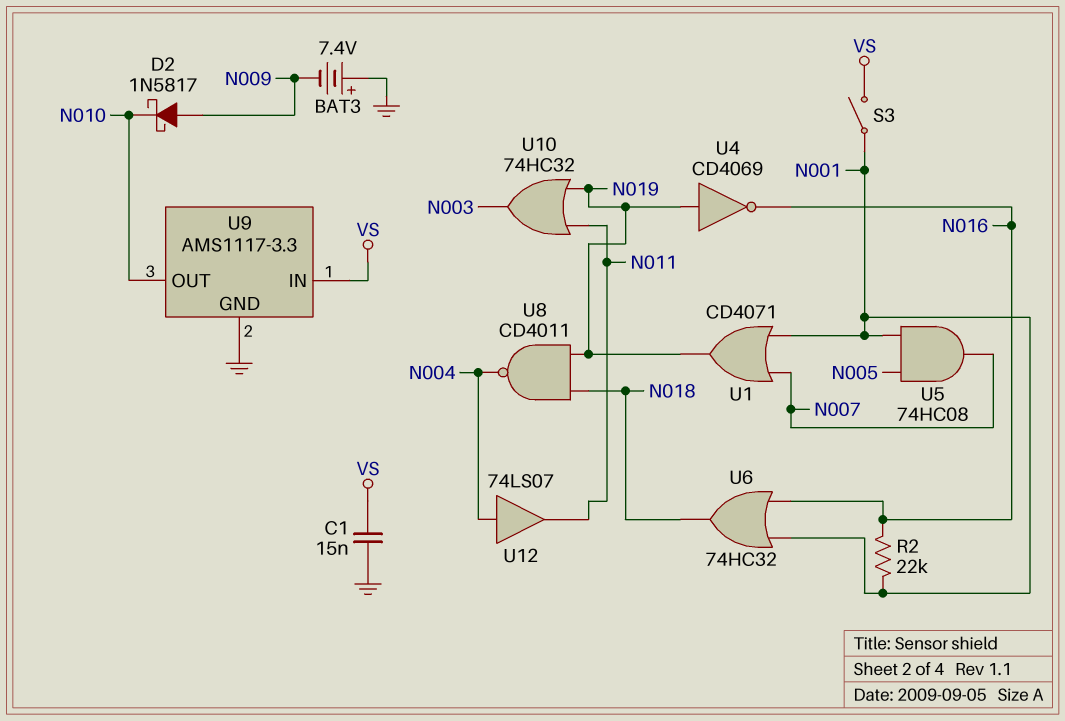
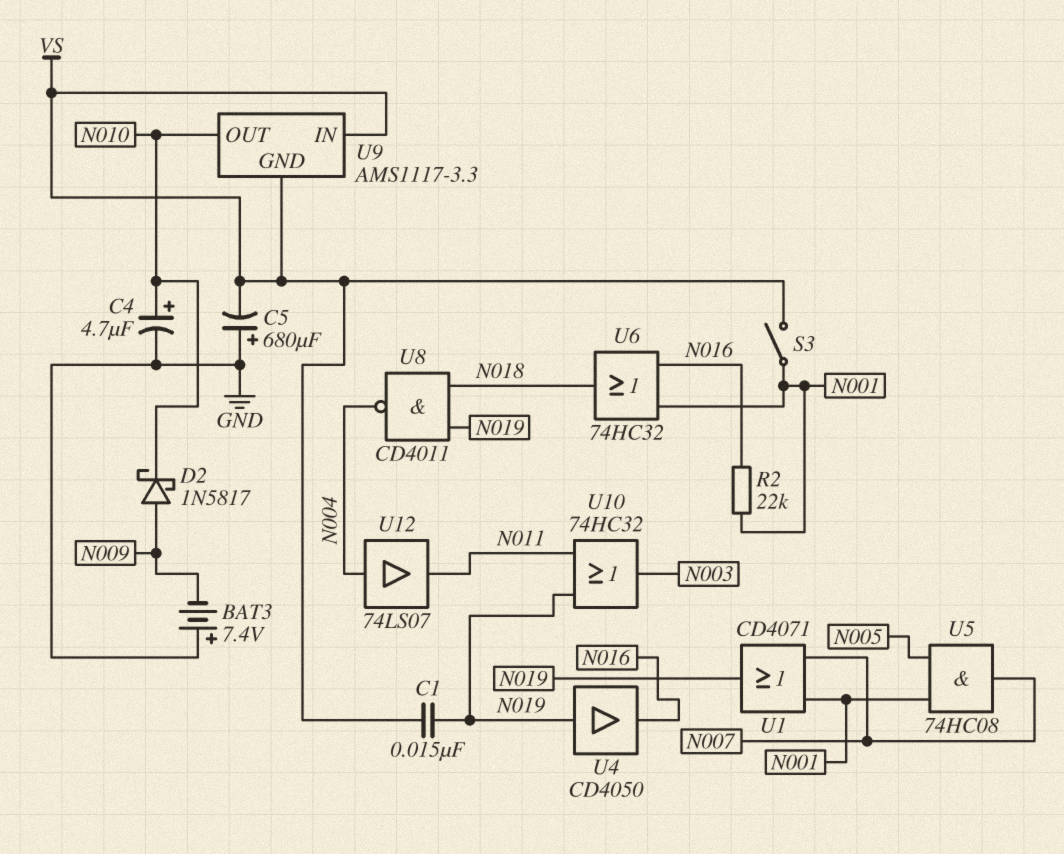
C1: 15nF (GND, VS) -> 15nF (N019, VS)
C4: none -> 4.7uF (plus N010, minus GND)
C5: none -> 680uF (plus GND, minus VS)
U4: NOT CD4069 (in N019, out N016) -> buffer CD4050 (in N019, out N016)
U9 pin GND: GND -> VS

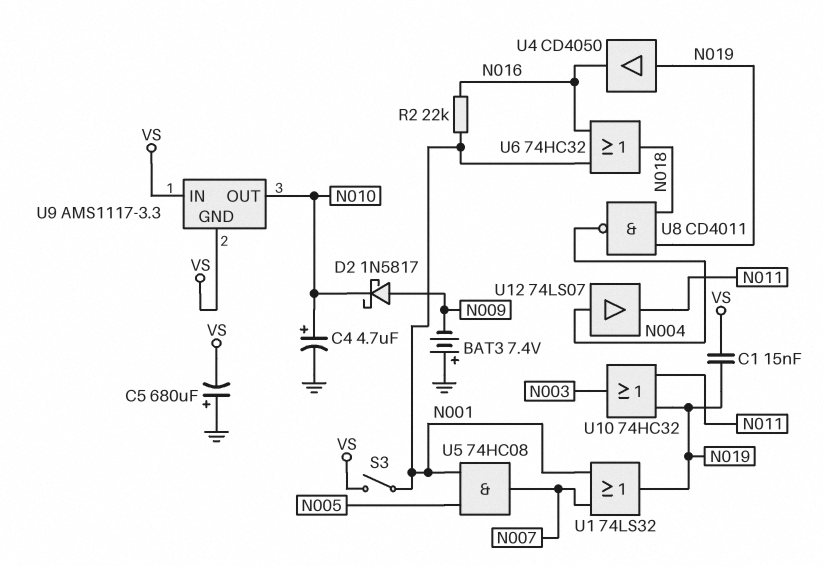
U1: OR CD4071 (in N001, in N007, out N019) -> OR 74LS32 (in N001, in N007, out N019)

